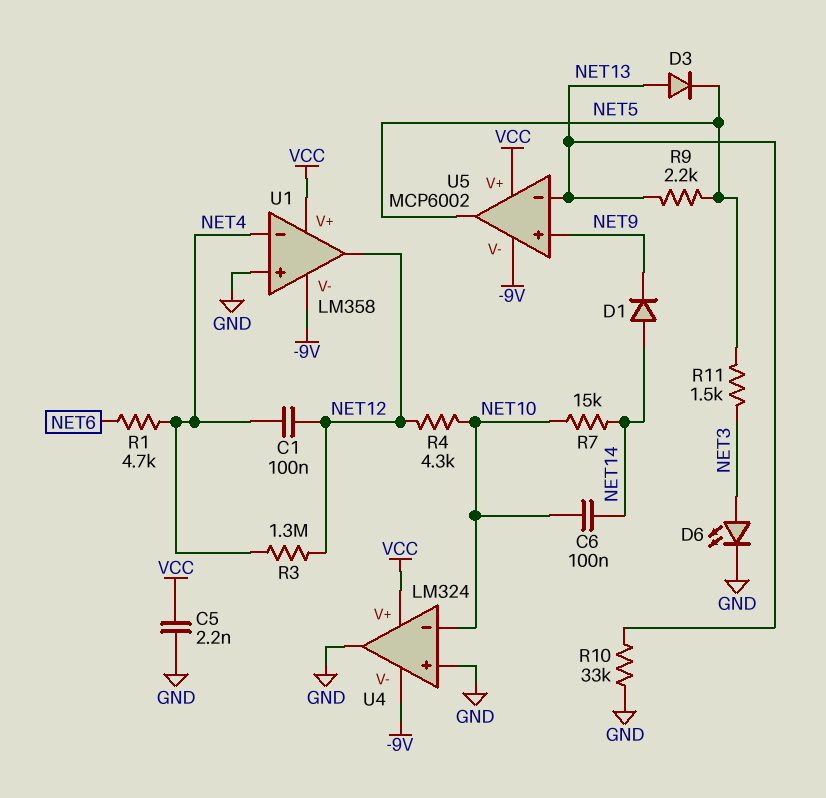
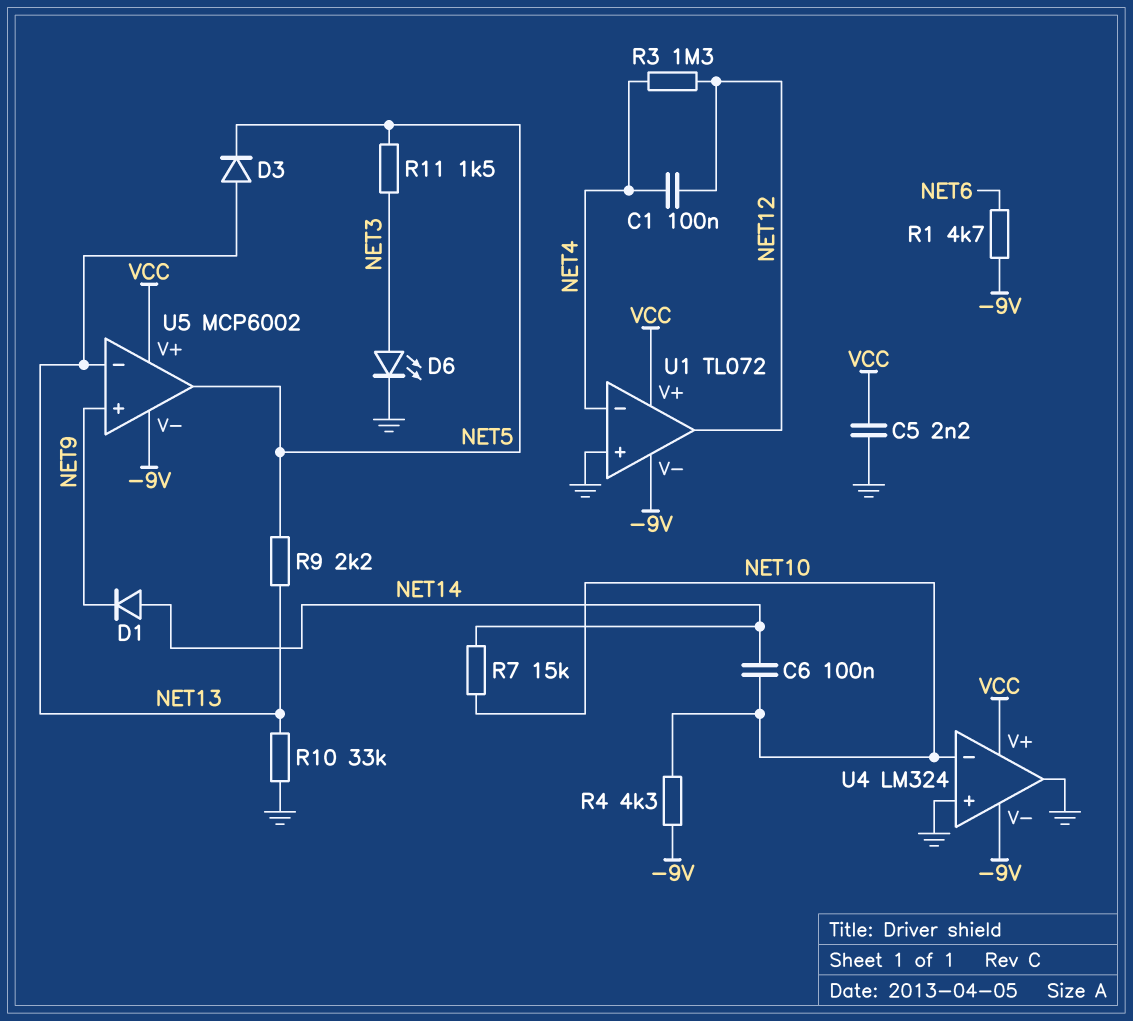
R1: 4.7k (NET4, NET6) -> 4.7k (-9V, NET6)
R4: 4.3k (NET10, NET12) -> 4.3k (-9V, NET10)
U1: LM358 -> TL072

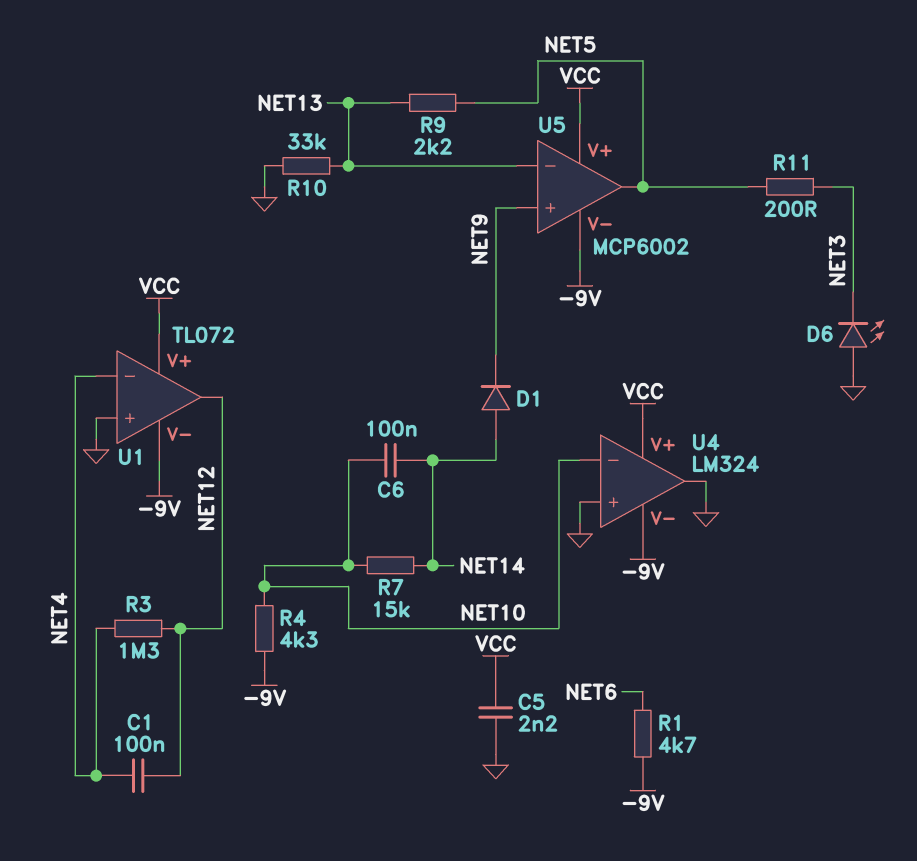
D3: diode (A NET13, K NET5) -> none
D6: LED (A NET3, K GND) -> LED (A GND, K NET3)
R11: 1.5k (NET3, NET5) -> 200 (NET3, NET5)

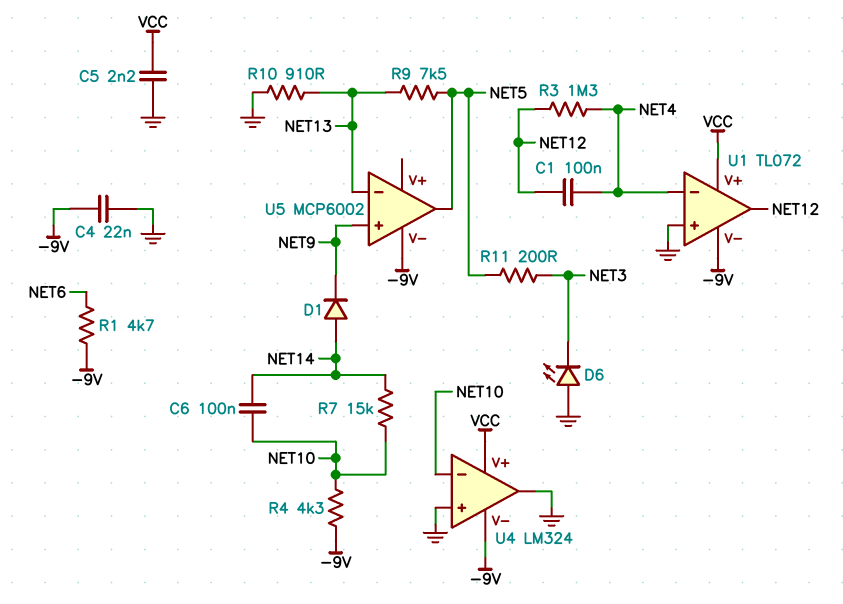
C4: none -> 22nF (-9V, GND)
R9: 2.2k (NET5, NET13) -> 7.5k (NET5, NET13)
R10: 33k (GND, NET13) -> 910 (GND, NET13)
U5 pin V+: VCC -> none

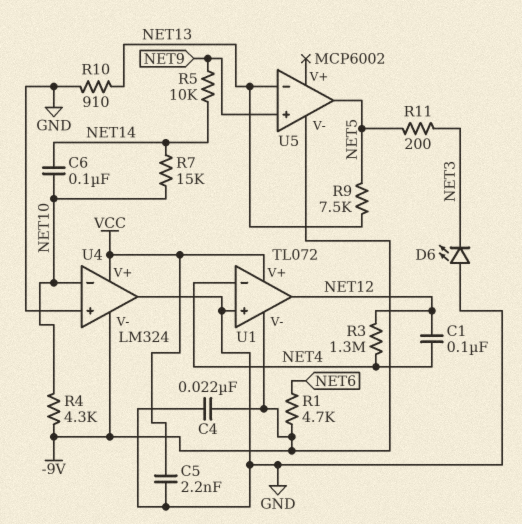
D1: diode (A NET14, K NET9) -> none
R5: none -> 10k (NET9, NET14)

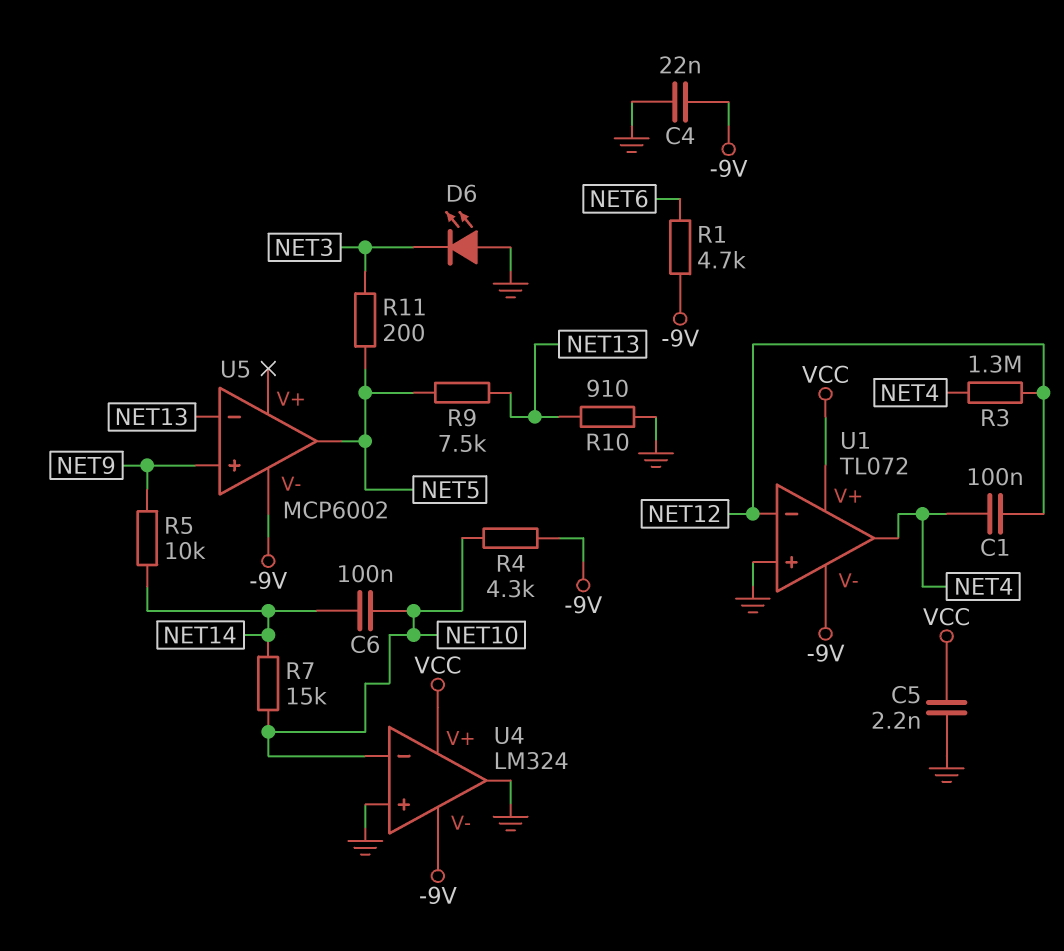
U1 pin in-: NET4 -> NET12
U1 pin out: NET12 -> NET4

